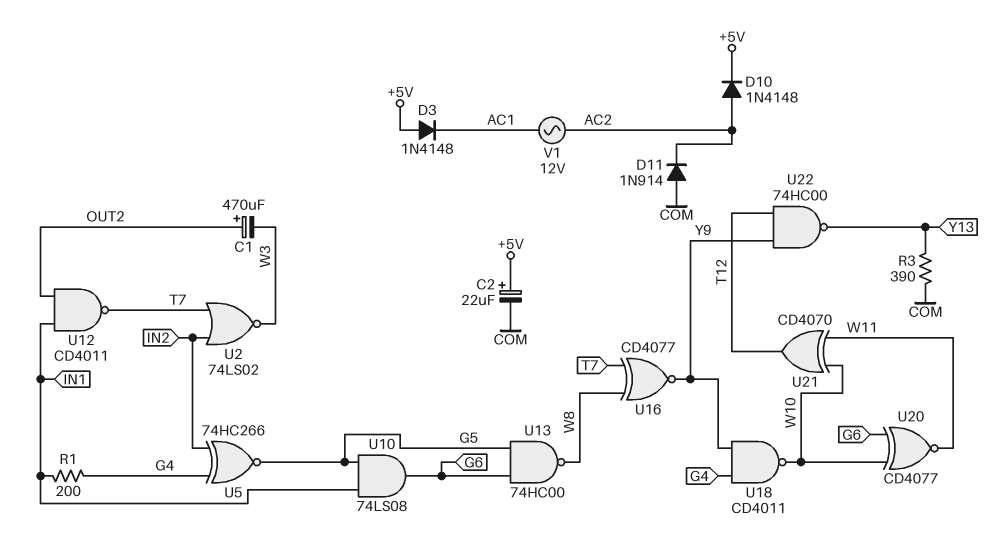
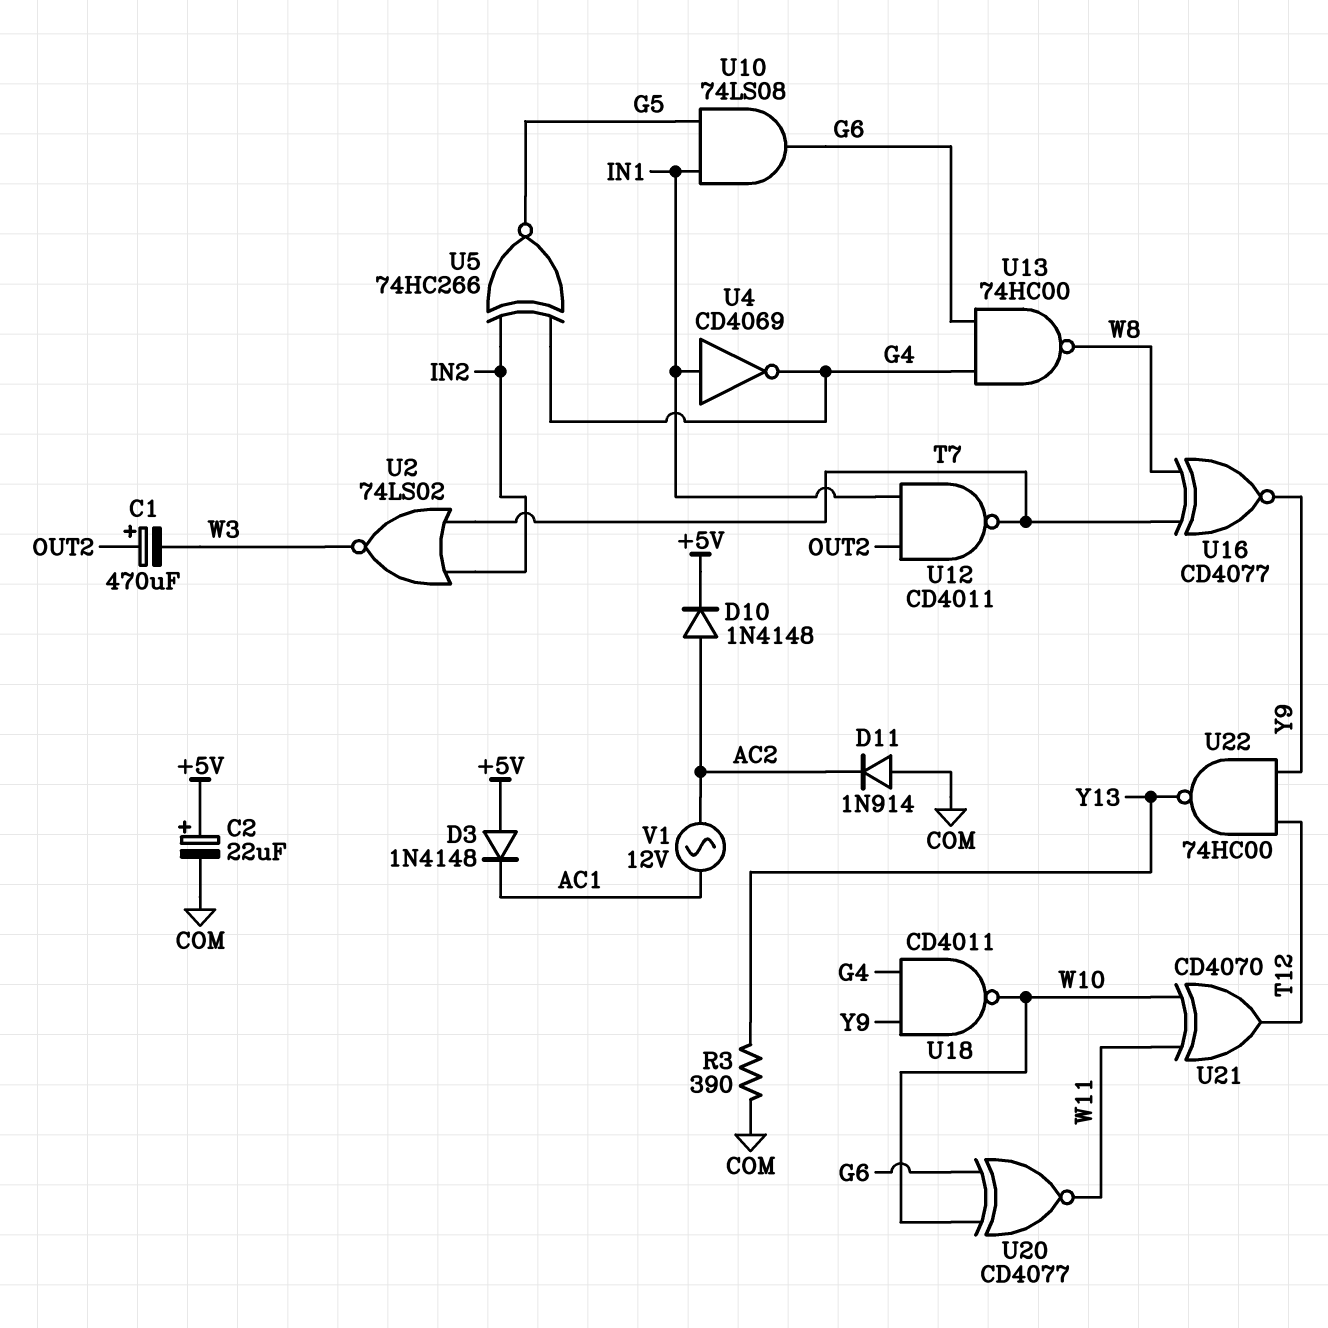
R1: 200 (G4, IN1) -> none
U4: none -> NOT CD4069 (in IN1, out G4)
U13: NAND 74HC00 (in G5, in G6, out W8) -> NAND 74HC00 (in G4, in G6, out W8)

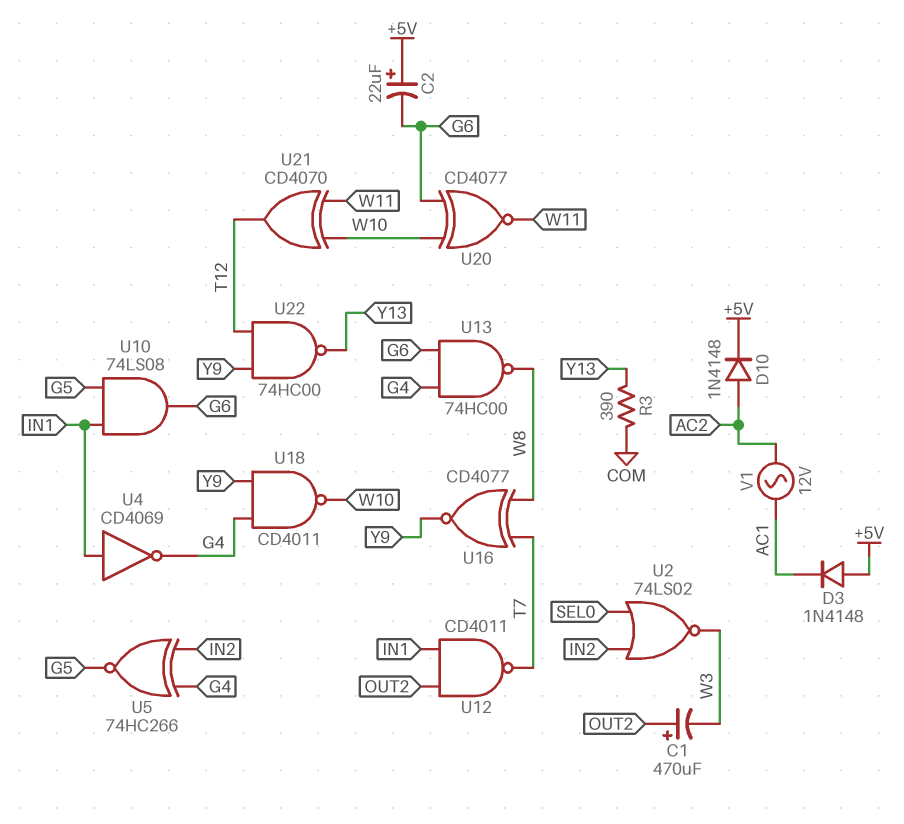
C2: 22uF (plus +5V, minus COM) -> 22uF (plus +5V, minus G6)
D11: diode 1N914 (A COM, K AC2) -> none
U2: NOR 74LS02 (in IN2, in T7, out W3) -> NOR 74LS02 (in IN2, in SEL0, out W3)

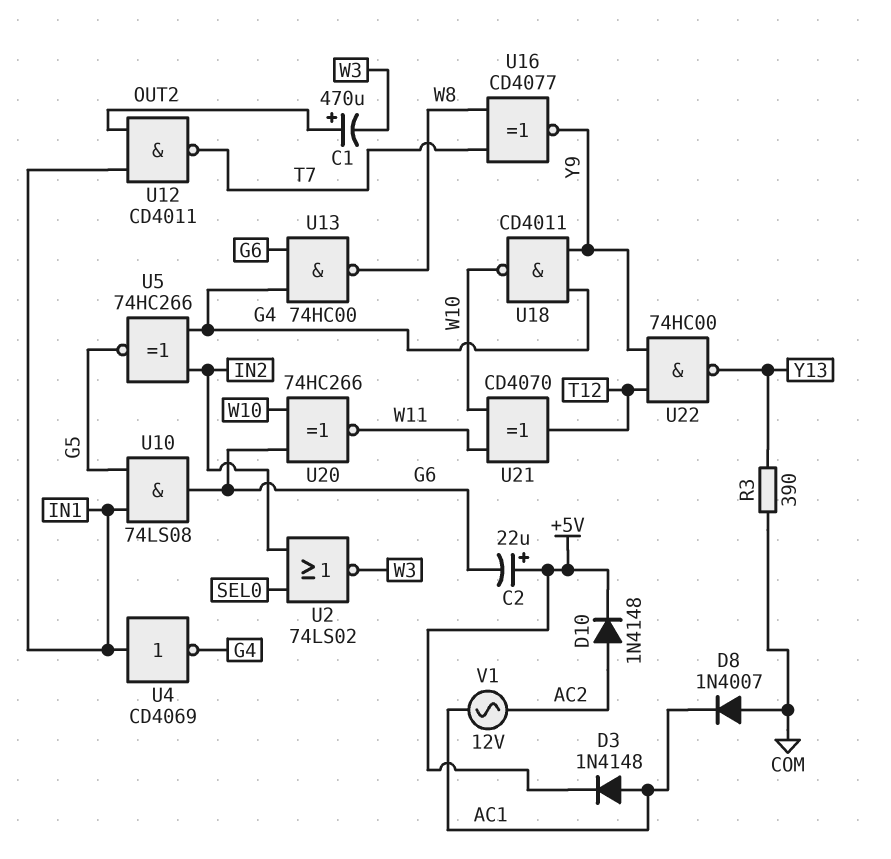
D3: diode 1N4148 (A +5V, K AC1) -> diode 1N4148 (A AC1, K +5V)
D8: none -> diode 1N4007 (A COM, K AC1)
U20: XNOR CD4077 (in G6, in W10, out W11) -> XNOR 74HC266 (in G6, in W10, out W11)

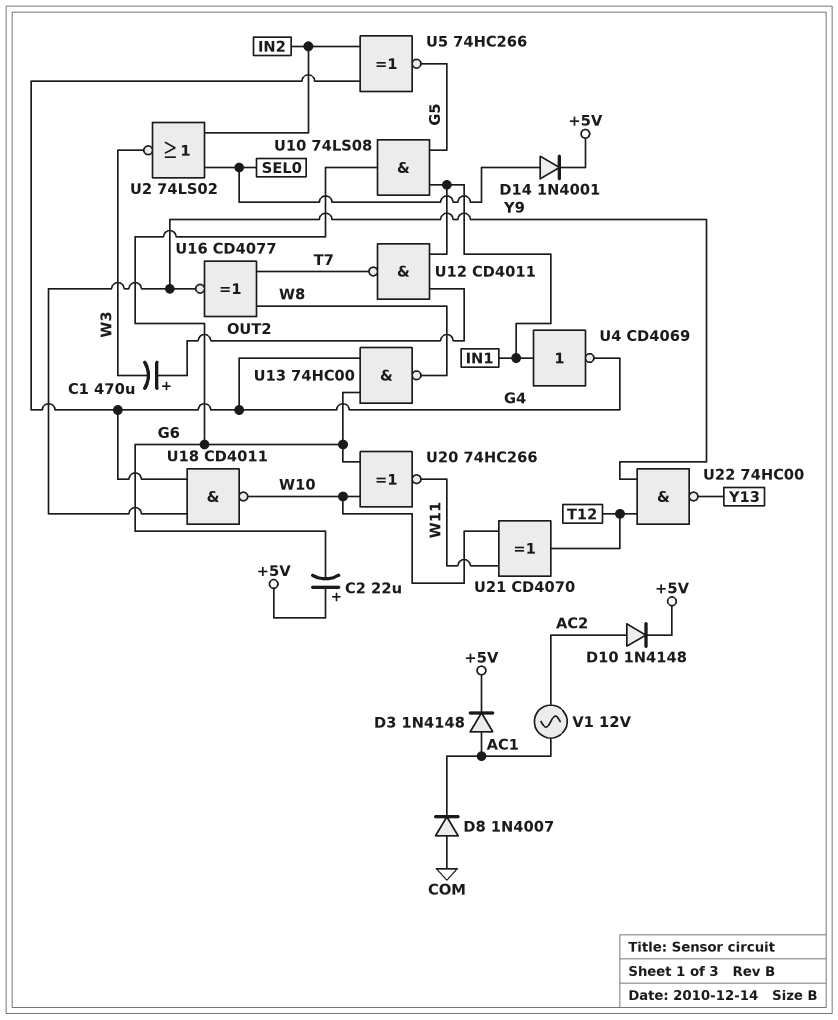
D14: none -> diode 1N4001 (A SEL0, K +5V)
R3: 390 (COM, Y13) -> none

